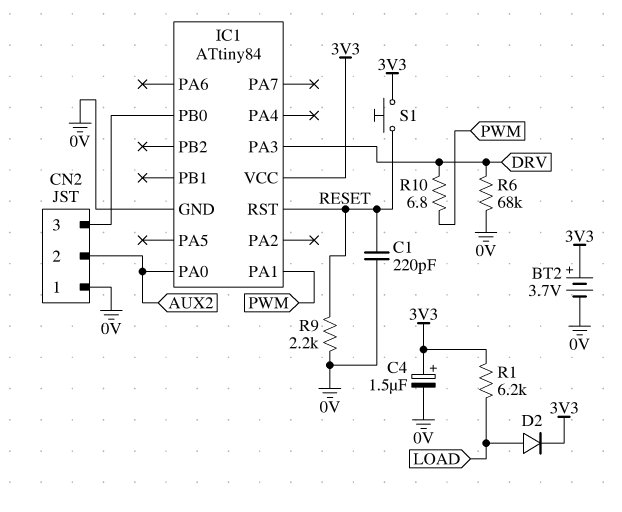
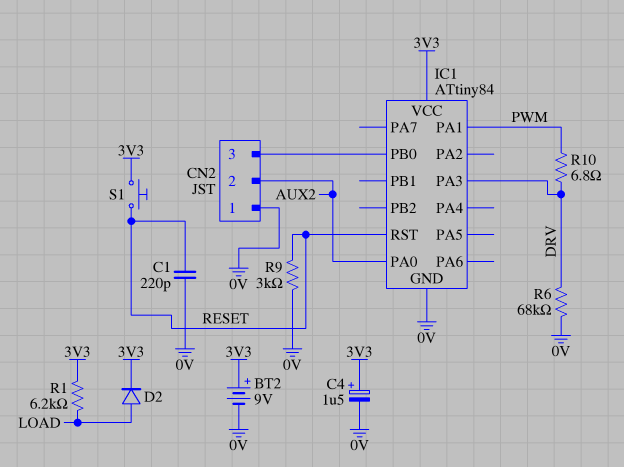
BT2: 3.7V (plus 3V3, minus 0V) -> 9V (plus 3V3, minus 0V)
R9: 2.2k (0V, RESET) -> 3k (0V, RESET)

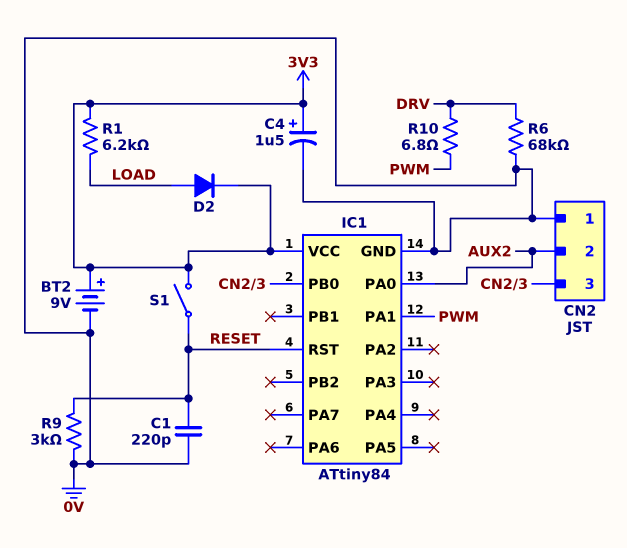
IC1 pin PA3: DRV -> none
S1: button (3V3, RESET) -> switch (3V3, RESET)

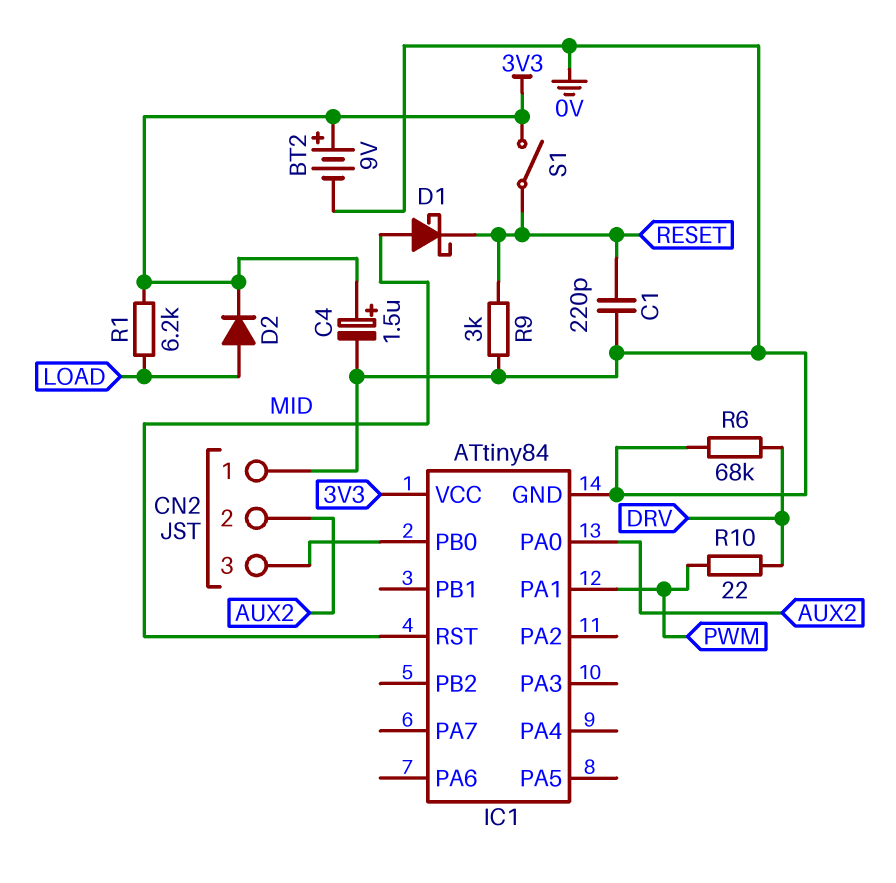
D1: none -> schottky (A MID, K RESET)
IC1 pin RST: RESET -> MID
R10: 6.8 (DRV, PWM) -> 22 (DRV, PWM)

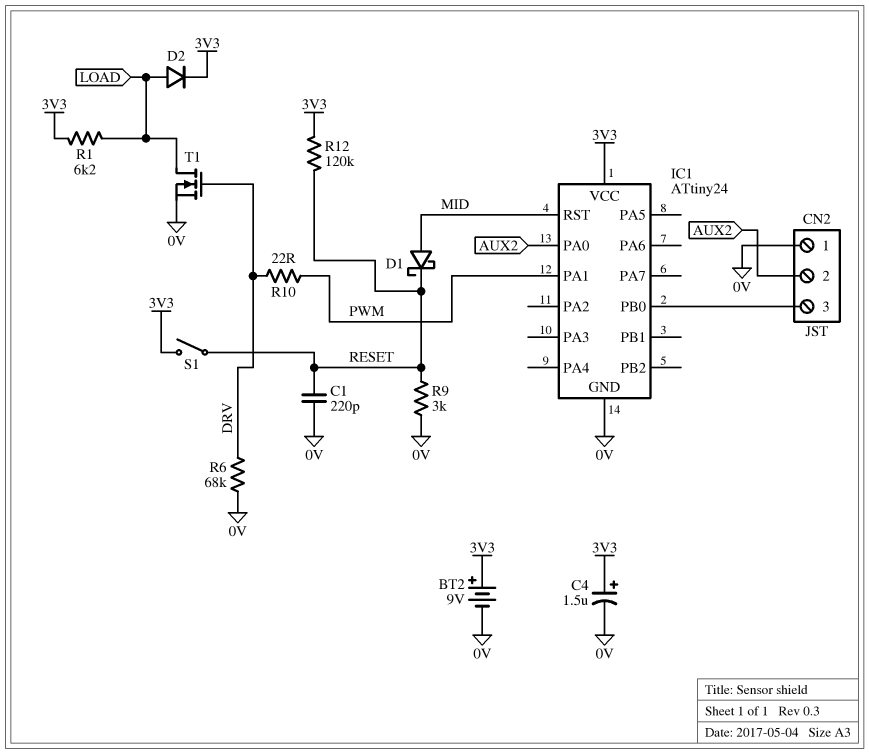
IC1: ATtiny84 -> ATtiny24
R12: none -> 120k (3V3, RESET)
T1: none -> NMOS (G DRV, D LOAD, S 0V)

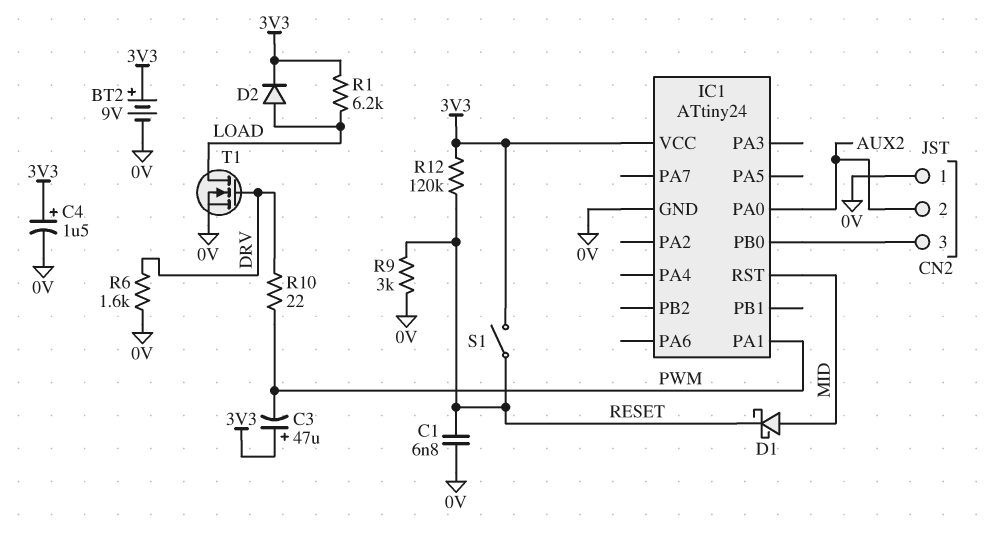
C1: 220pF (0V, RESET) -> 6.8nF (0V, RESET)
C3: none -> 47uF (plus 3V3, minus PWM)
R6: 68k (0V, DRV) -> 1.6k (0V, DRV)

